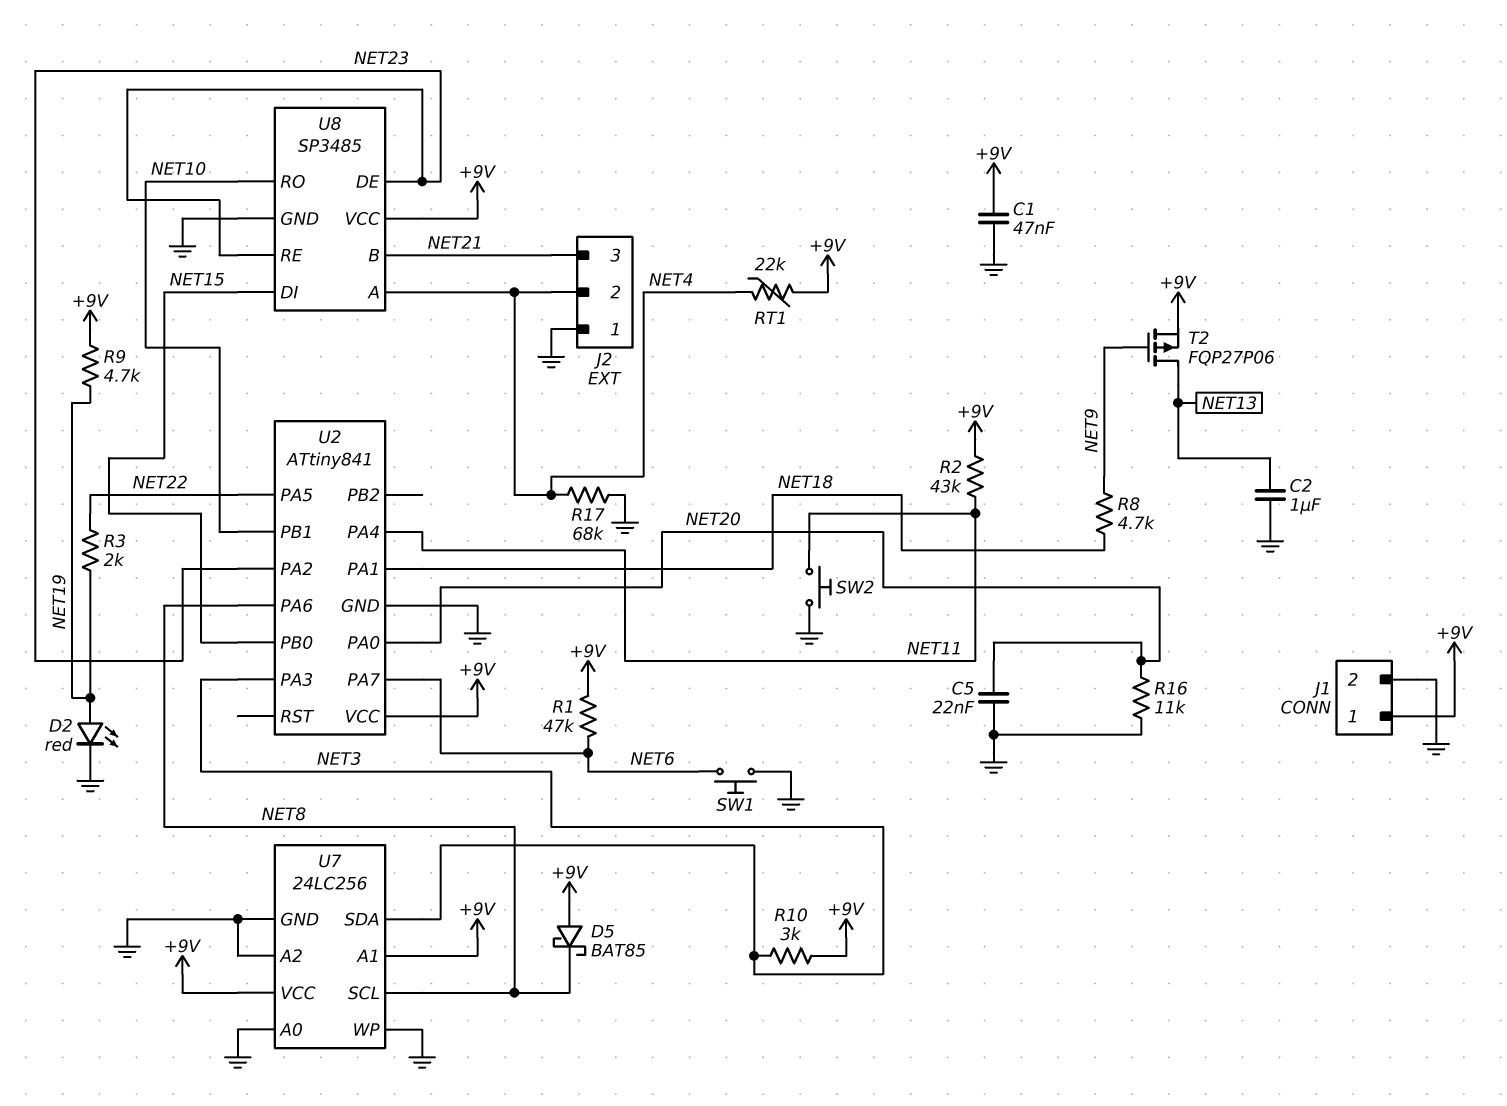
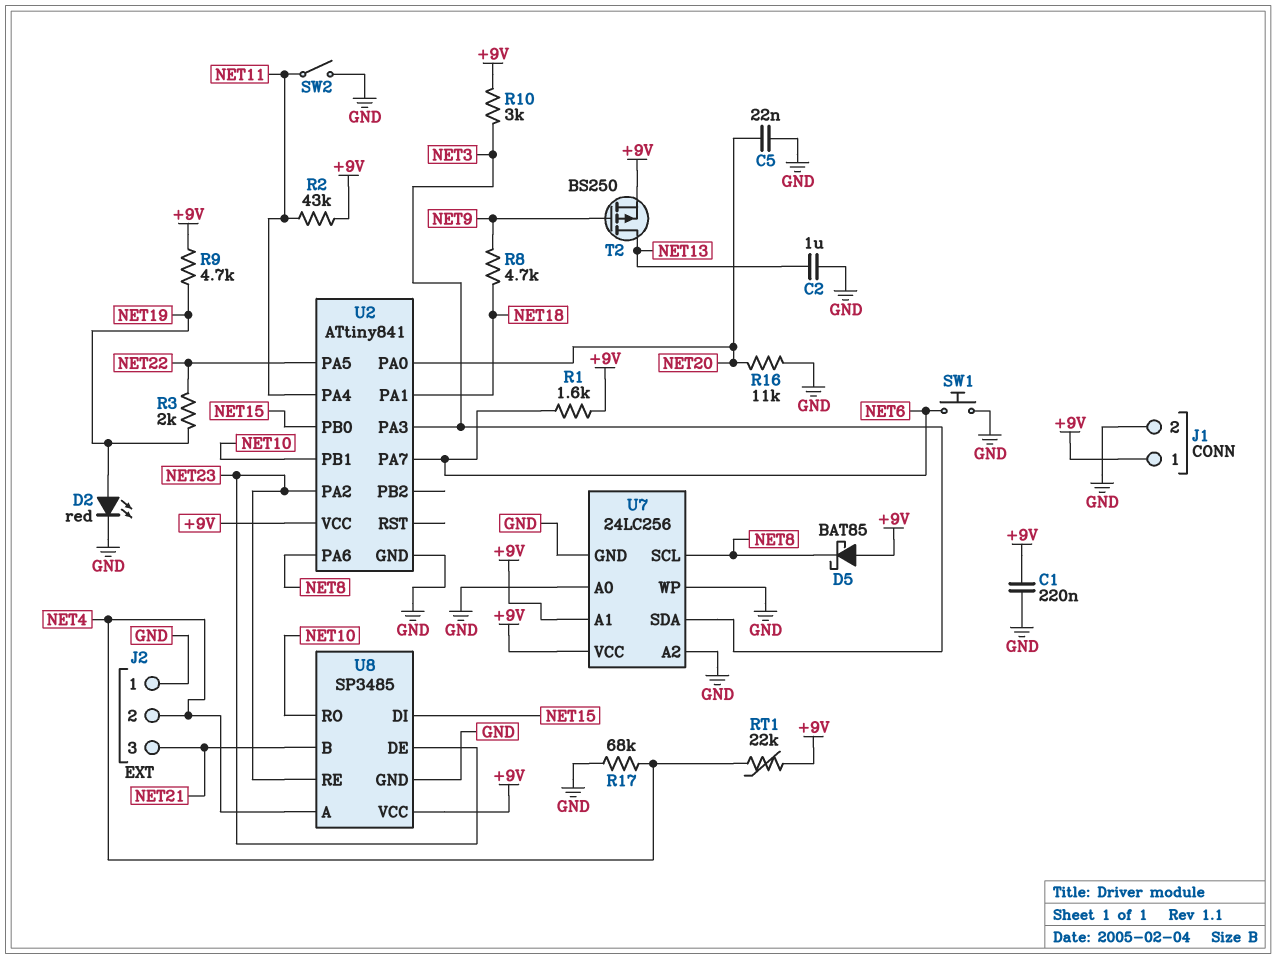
C1: 47nF (+9V, GND) -> 220nF (+9V, GND)
R1: 47k (+9V, NET6) -> 1.6k (+9V, NET6)
SW2: button (GND, NET11) -> switch (GND, NET11)
T2: PMOS FQP27P06 (G NET9, D NET13, S +9V) -> PMOS BS250 (G NET9, D NET13, S +9V)

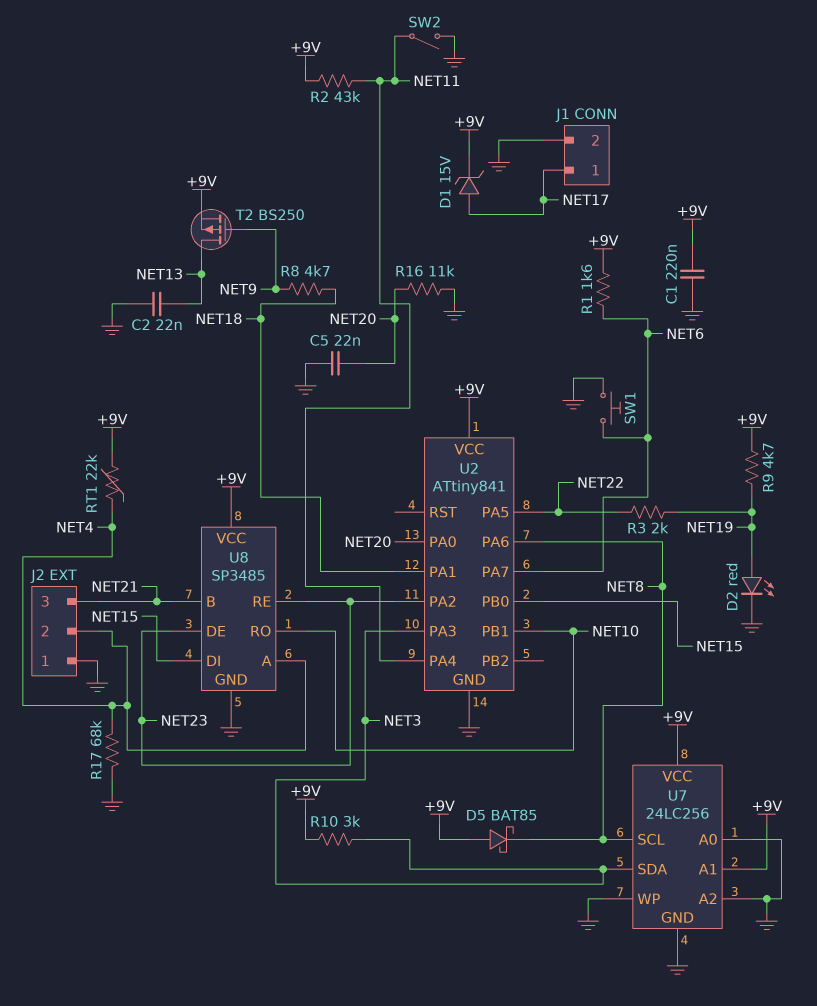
C2: 1uF (GND, NET13) -> 22nF (GND, NET13)
D1: none -> zener 15V (A NET17, K +9V)
J1 pin 1: +9V -> NET17

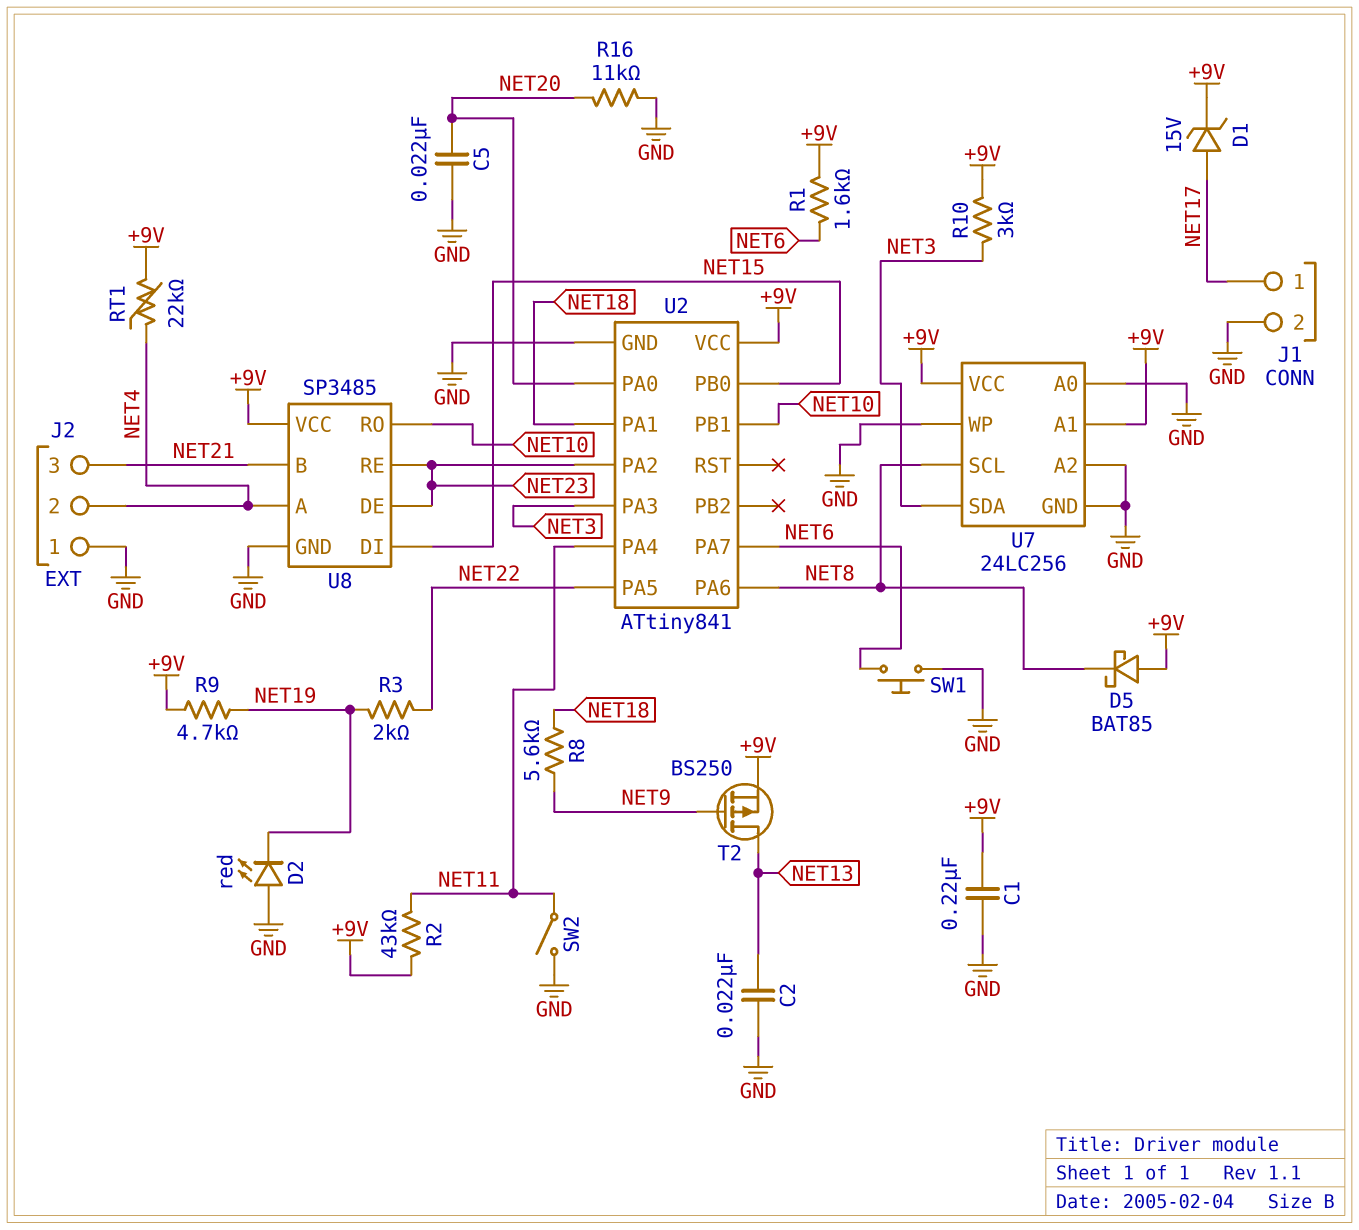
D2: LED red (A NET19, K GND) -> LED red (A GND, K NET19)
R8: 4.7k (NET9, NET18) -> 5.6k (NET9, NET18)
R17: 68k (GND, NET4) -> none

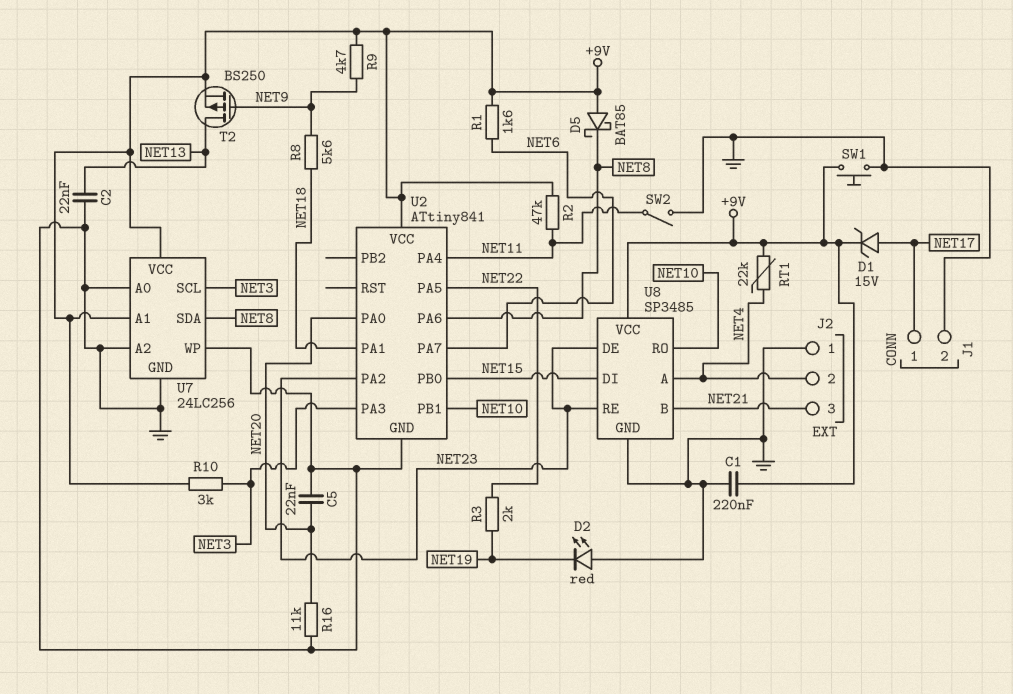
R2: 43k (+9V, NET11) -> 47k (+9V, NET11)
R9: 4.7k (+9V, NET19) -> 4.7k (+9V, NET9)
SW1: button (GND, NET6) -> button (+9V, GND)
U7 pin SCL: NET8 -> NET3
U7 pin SDA: NET3 -> NET8

